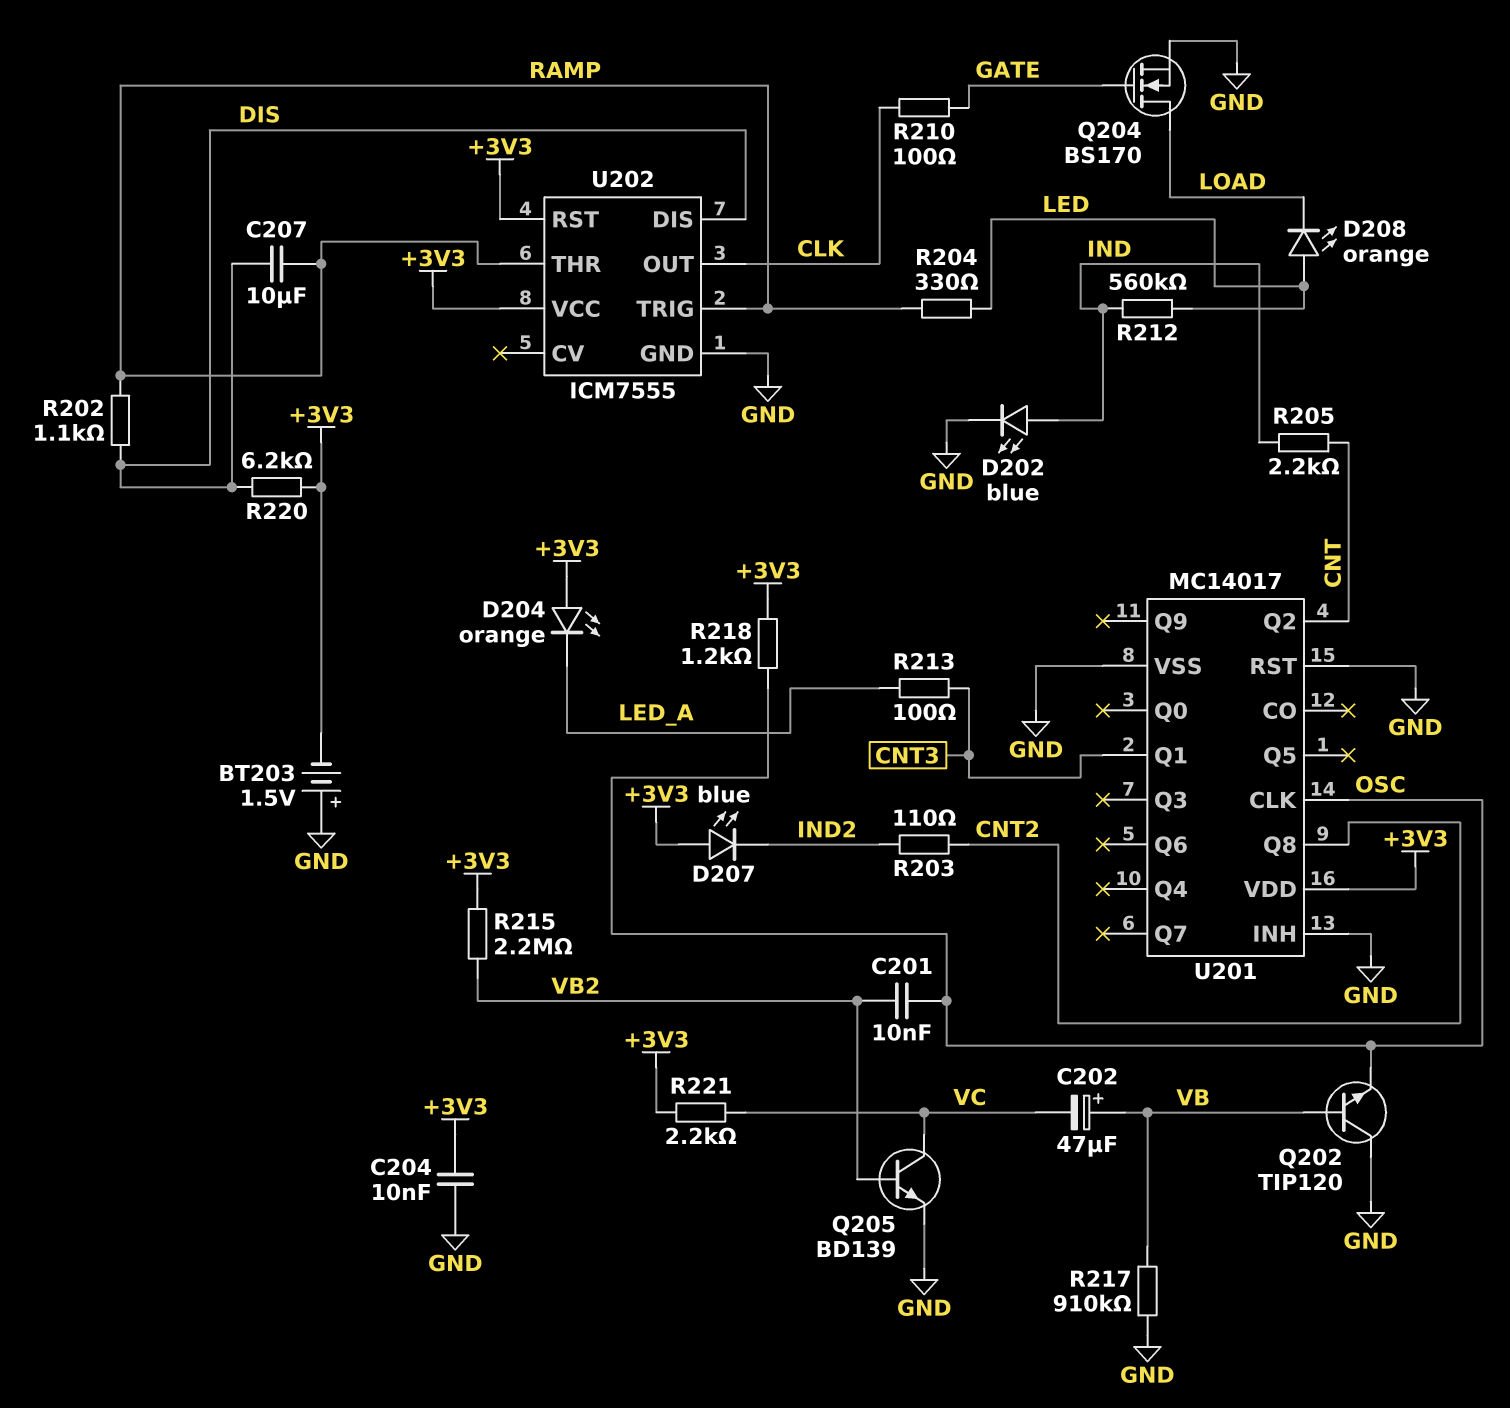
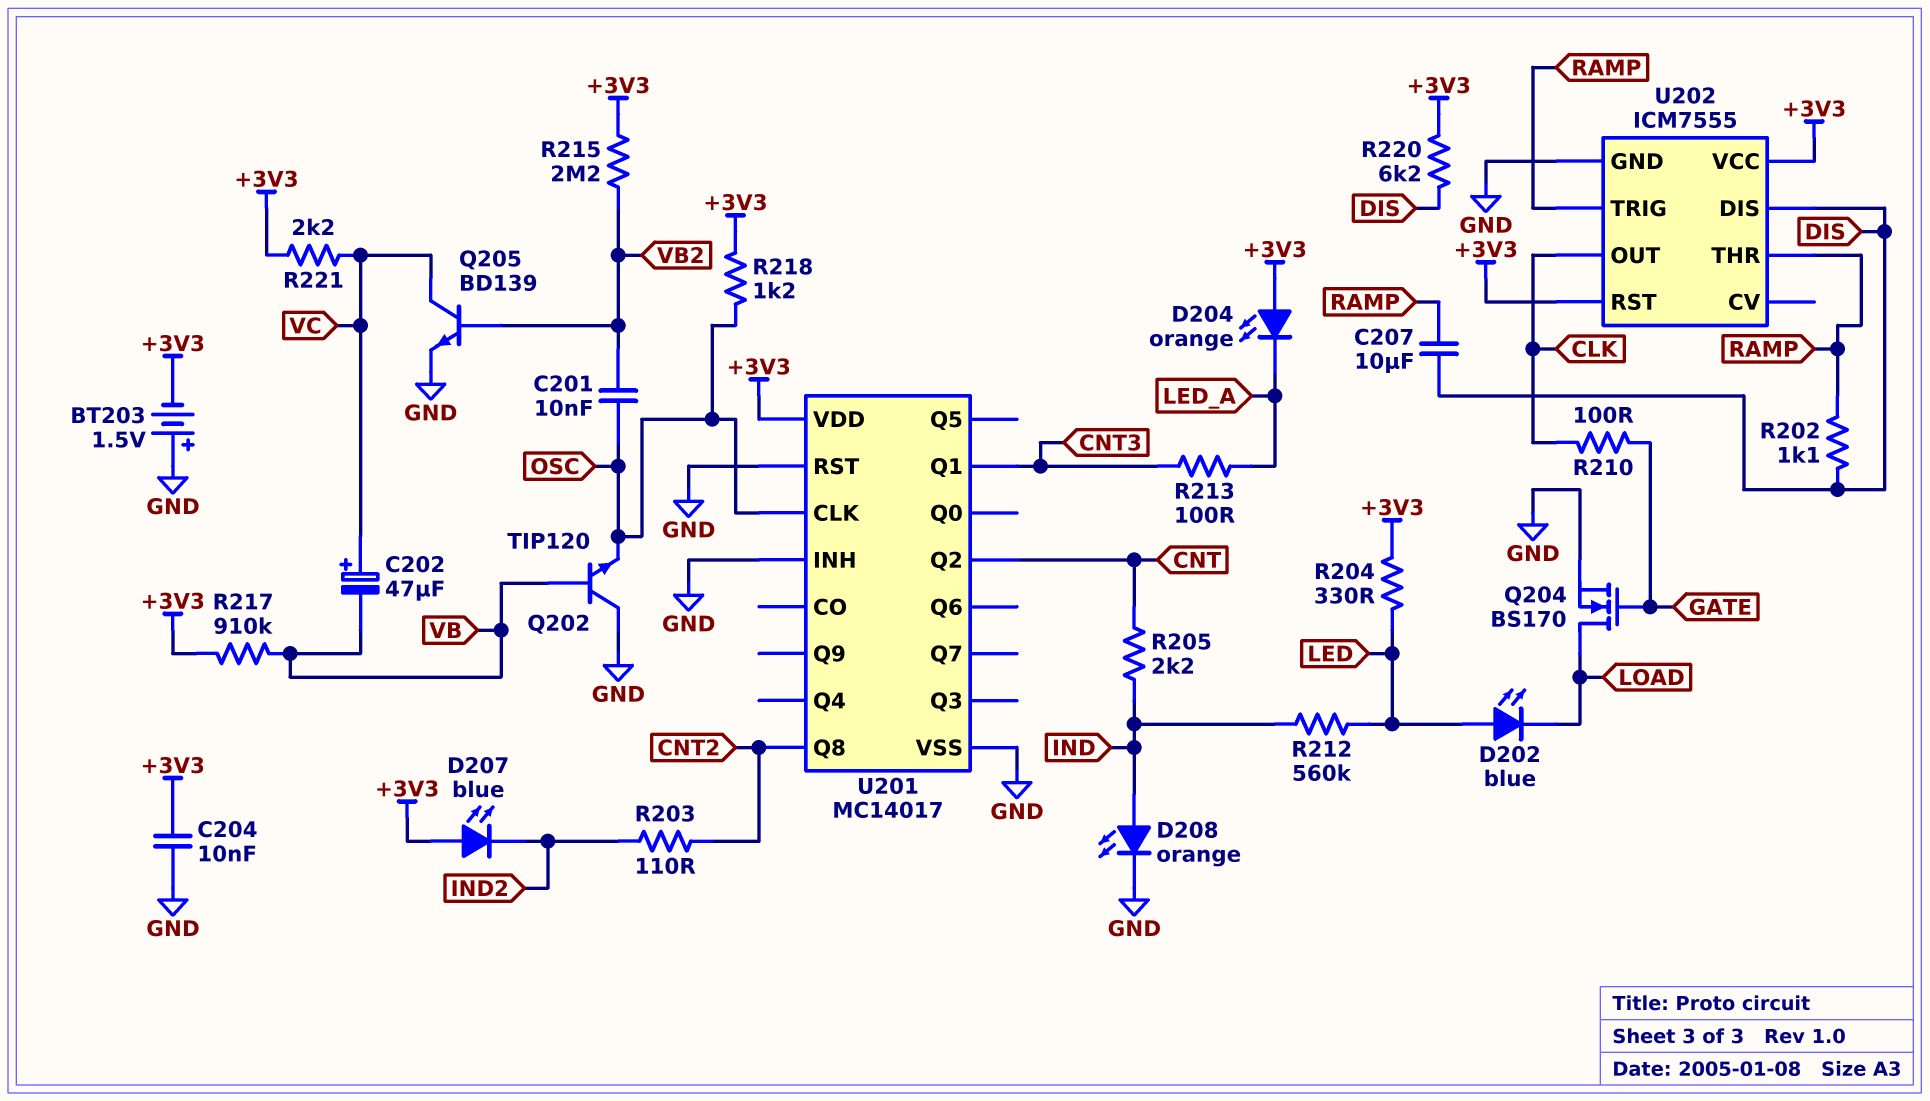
C202: 47uF (plus VB, minus VC) -> 47uF (plus VC, minus VB)
D202: LED blue (A IND, K GND) -> LED blue (A LED, K LOAD)
D208: LED orange (A LED, K LOAD) -> LED orange (A IND, K GND)
R204: 330 (LED, RAMP) -> 330 (+3V3, LED)
R217: 910k (GND, VB) -> 910k (+3V3, VB)

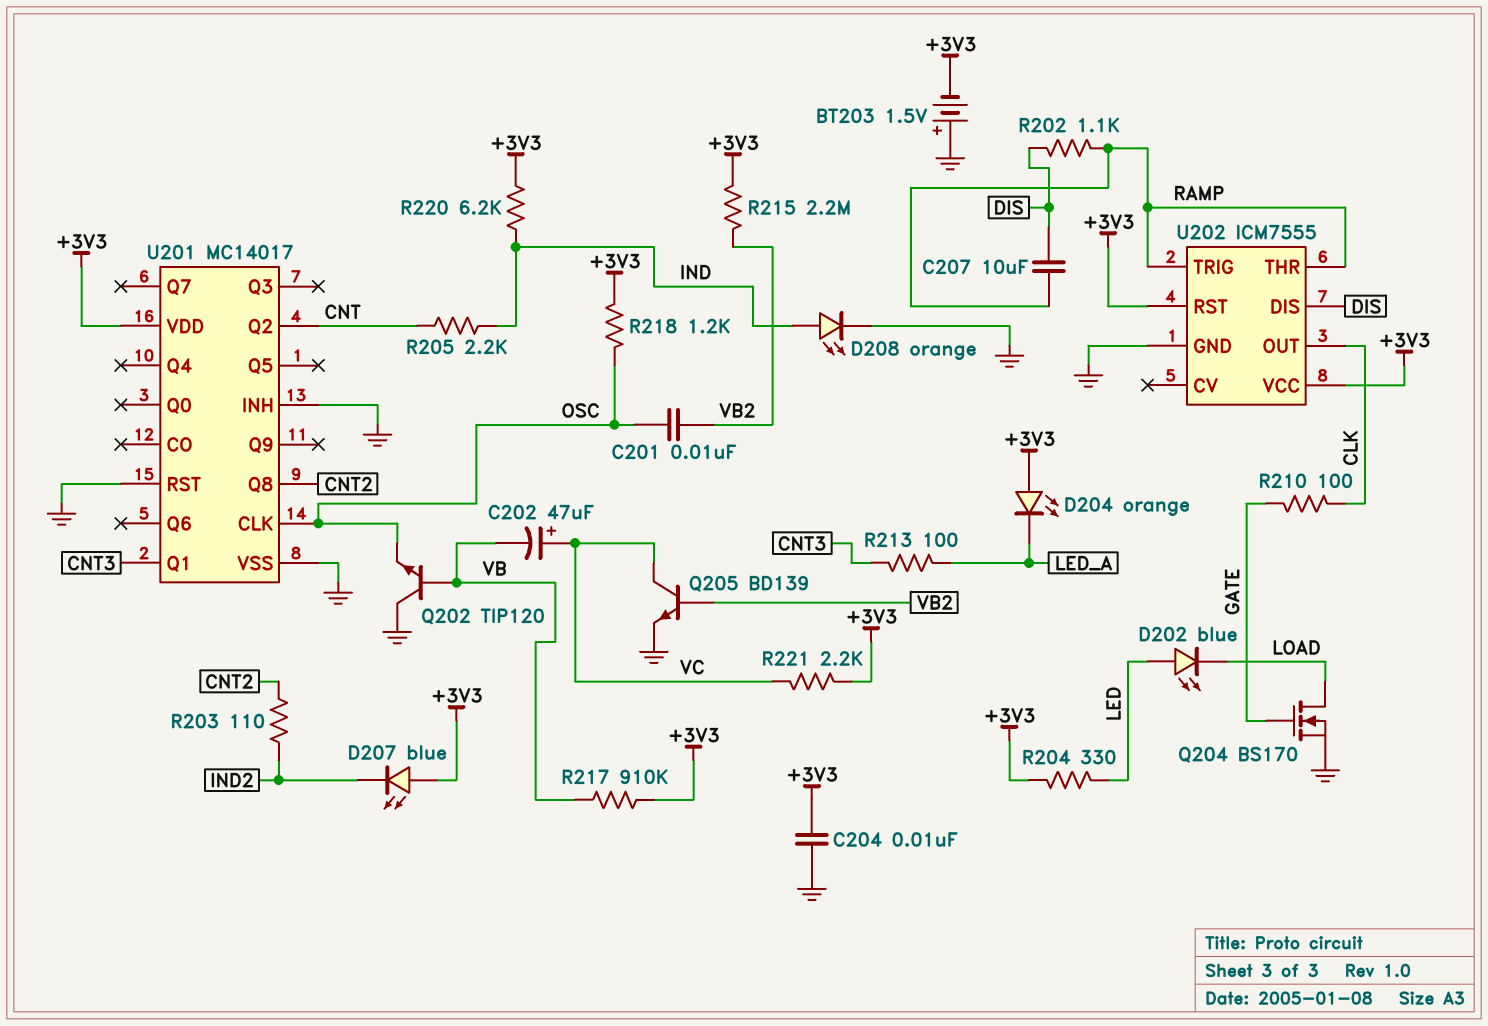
R212: 560k (IND, LED) -> none
R220: 6.2k (+3V3, DIS) -> 6.2k (+3V3, IND)

